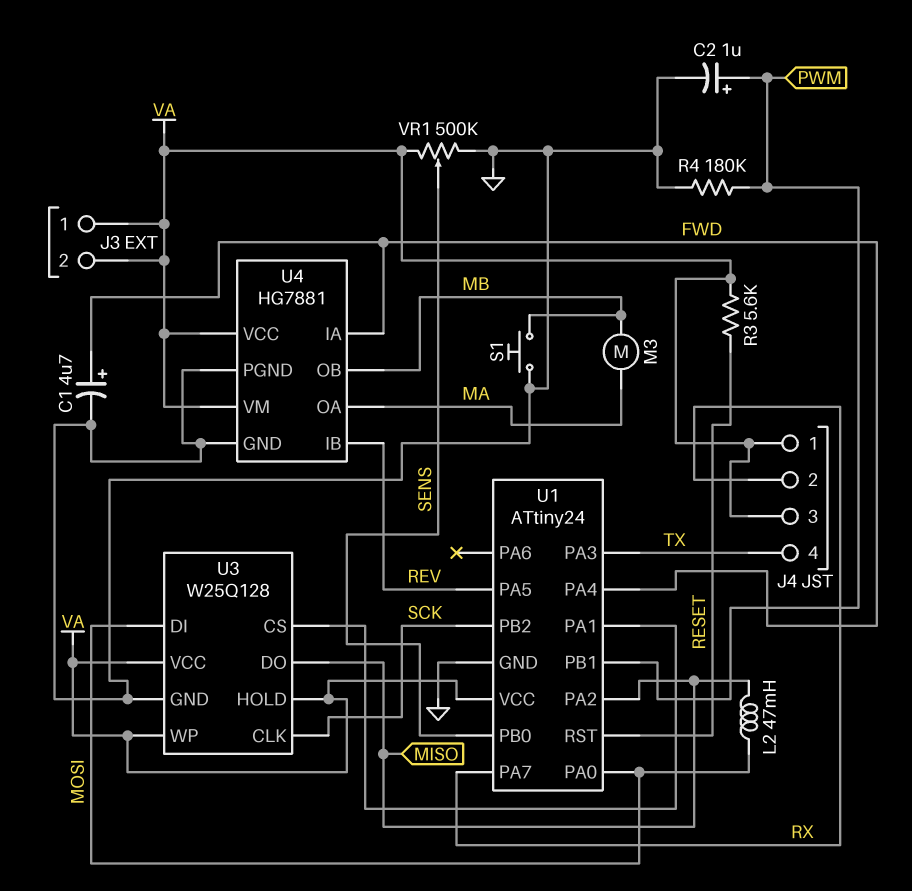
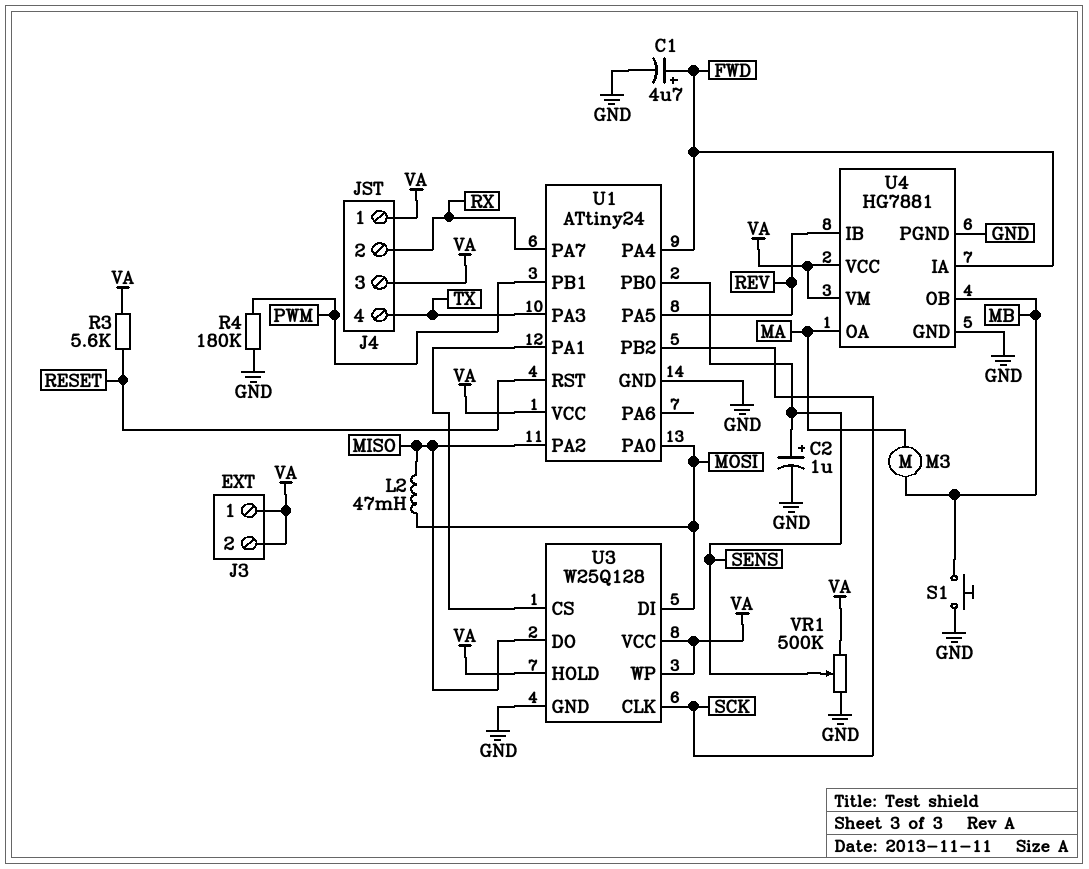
C2: 1uF (plus PWM, minus GND) -> 1uF (plus SENS, minus GND)

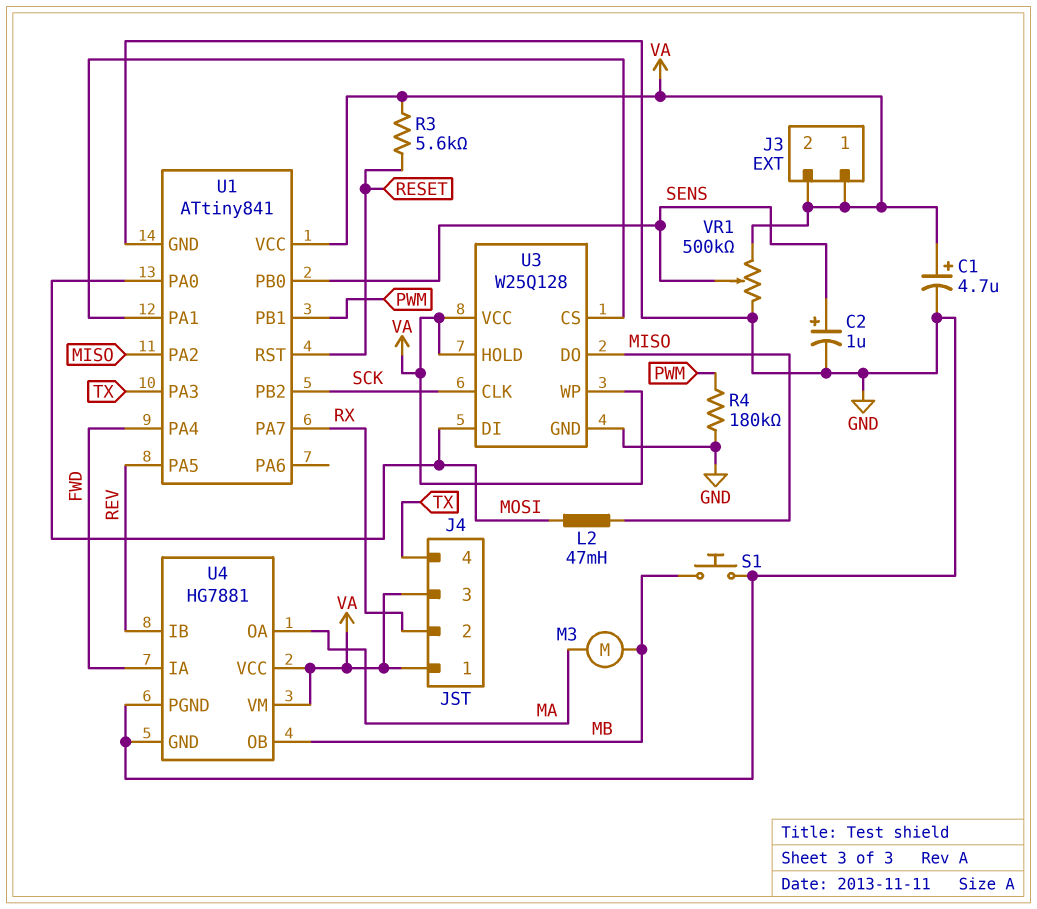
C1: 4.7uF (plus FWD, minus GND) -> 4.7uF (plus VA, minus GND)
U1: ATtiny24 -> ATtiny841

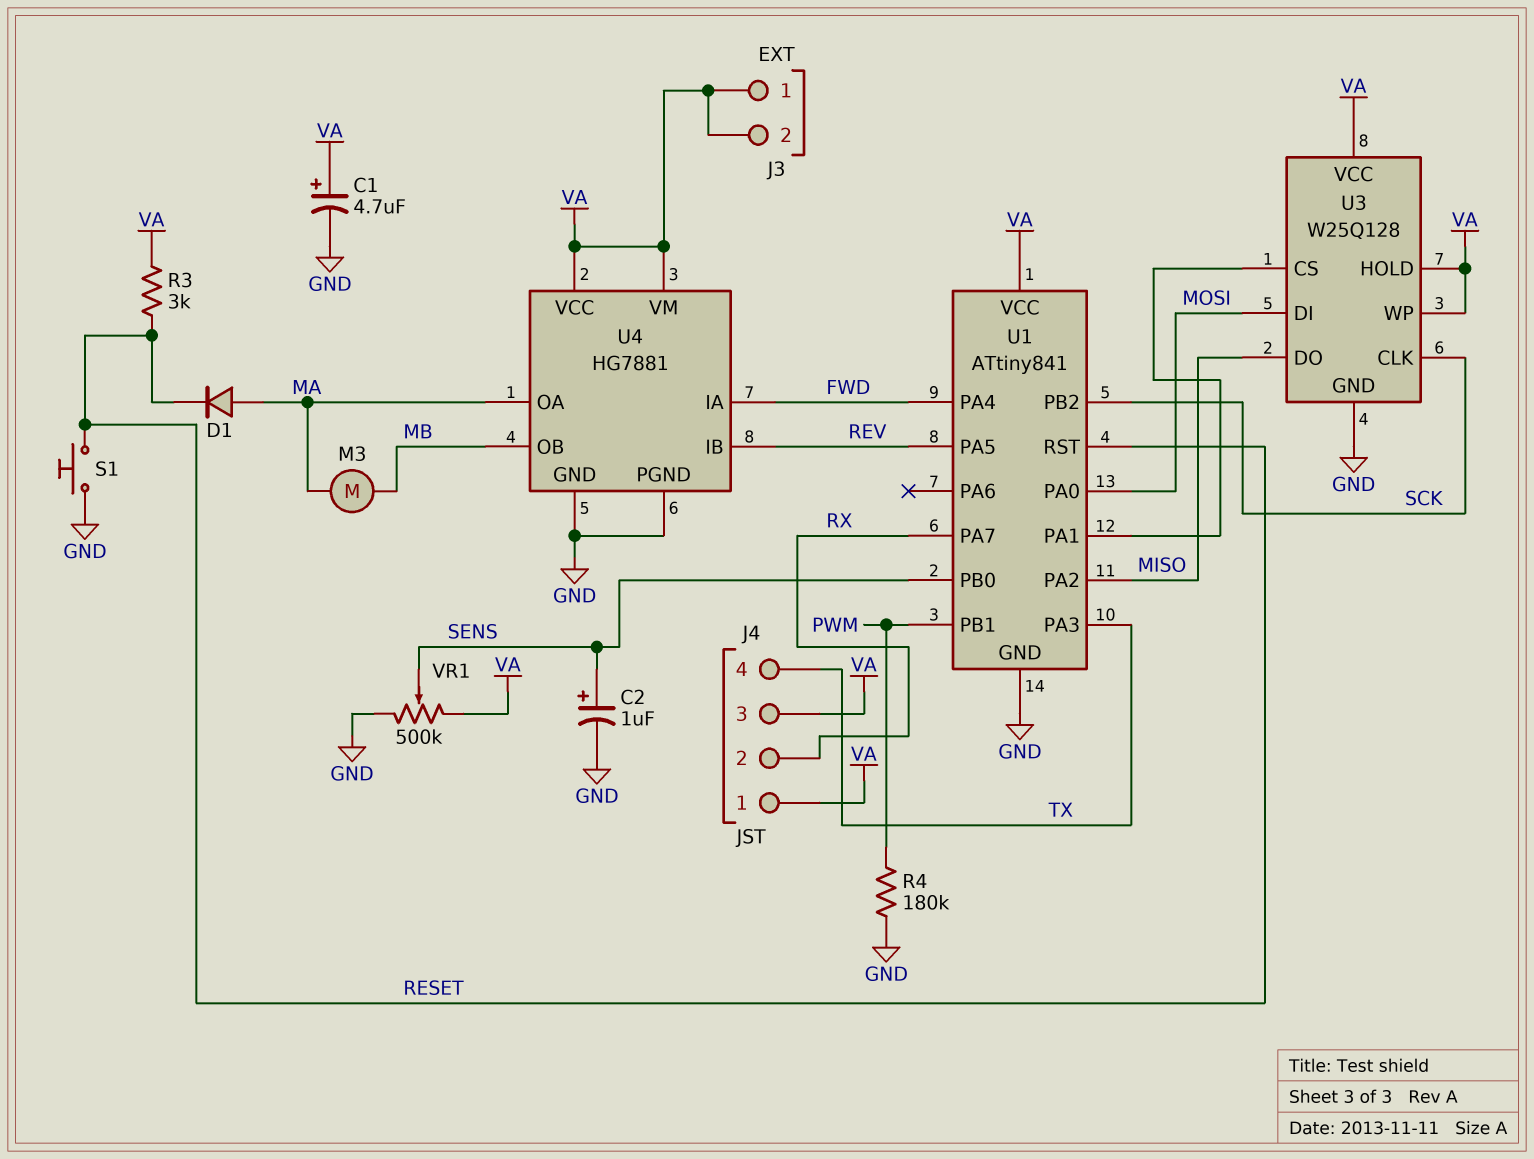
D1: none -> diode (A MA, K RESET)
L2: 47mH (MISO, MOSI) -> none
R3: 5.6k (RESET, VA) -> 3k (RESET, VA)
S1: button (GND, MB) -> button (GND, RESET)

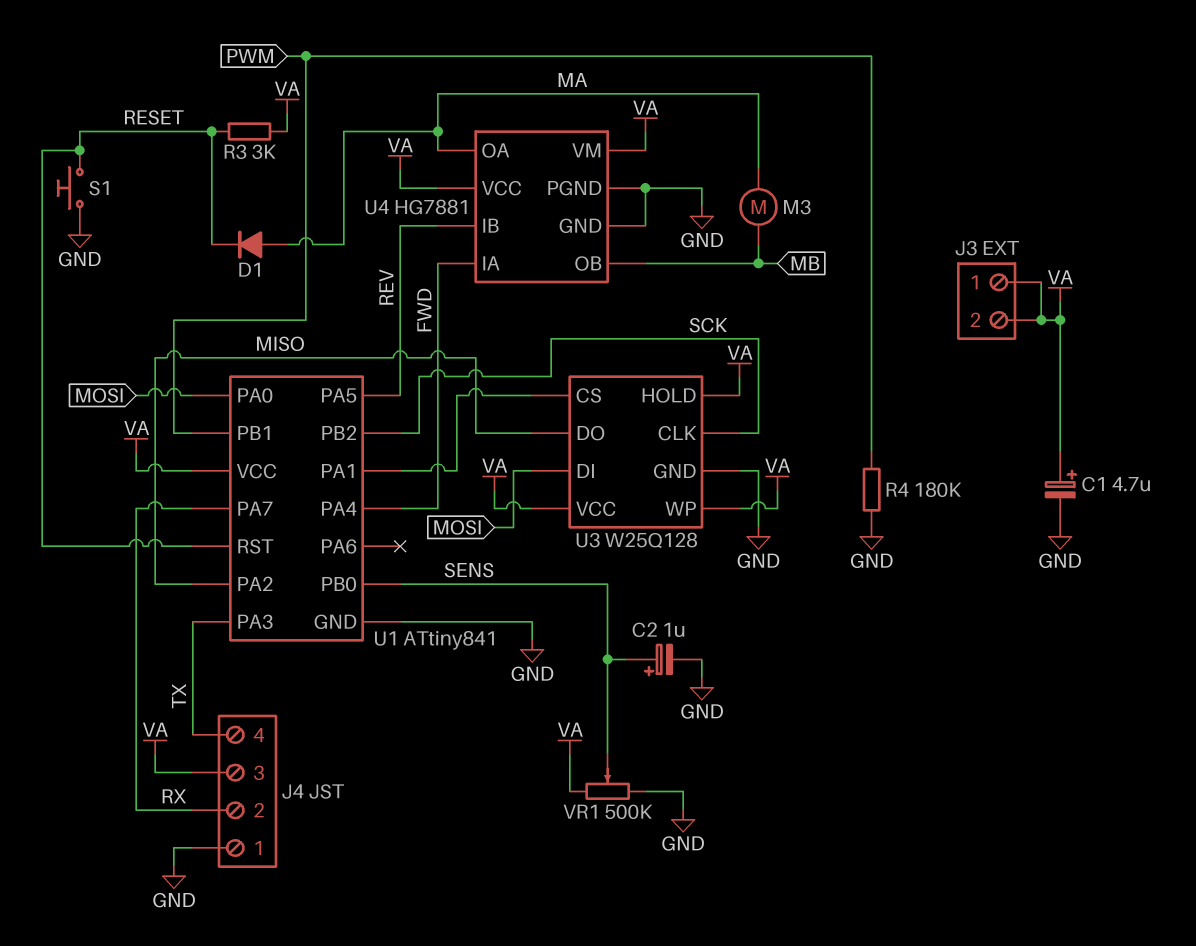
J4 pin 1: VA -> GND

